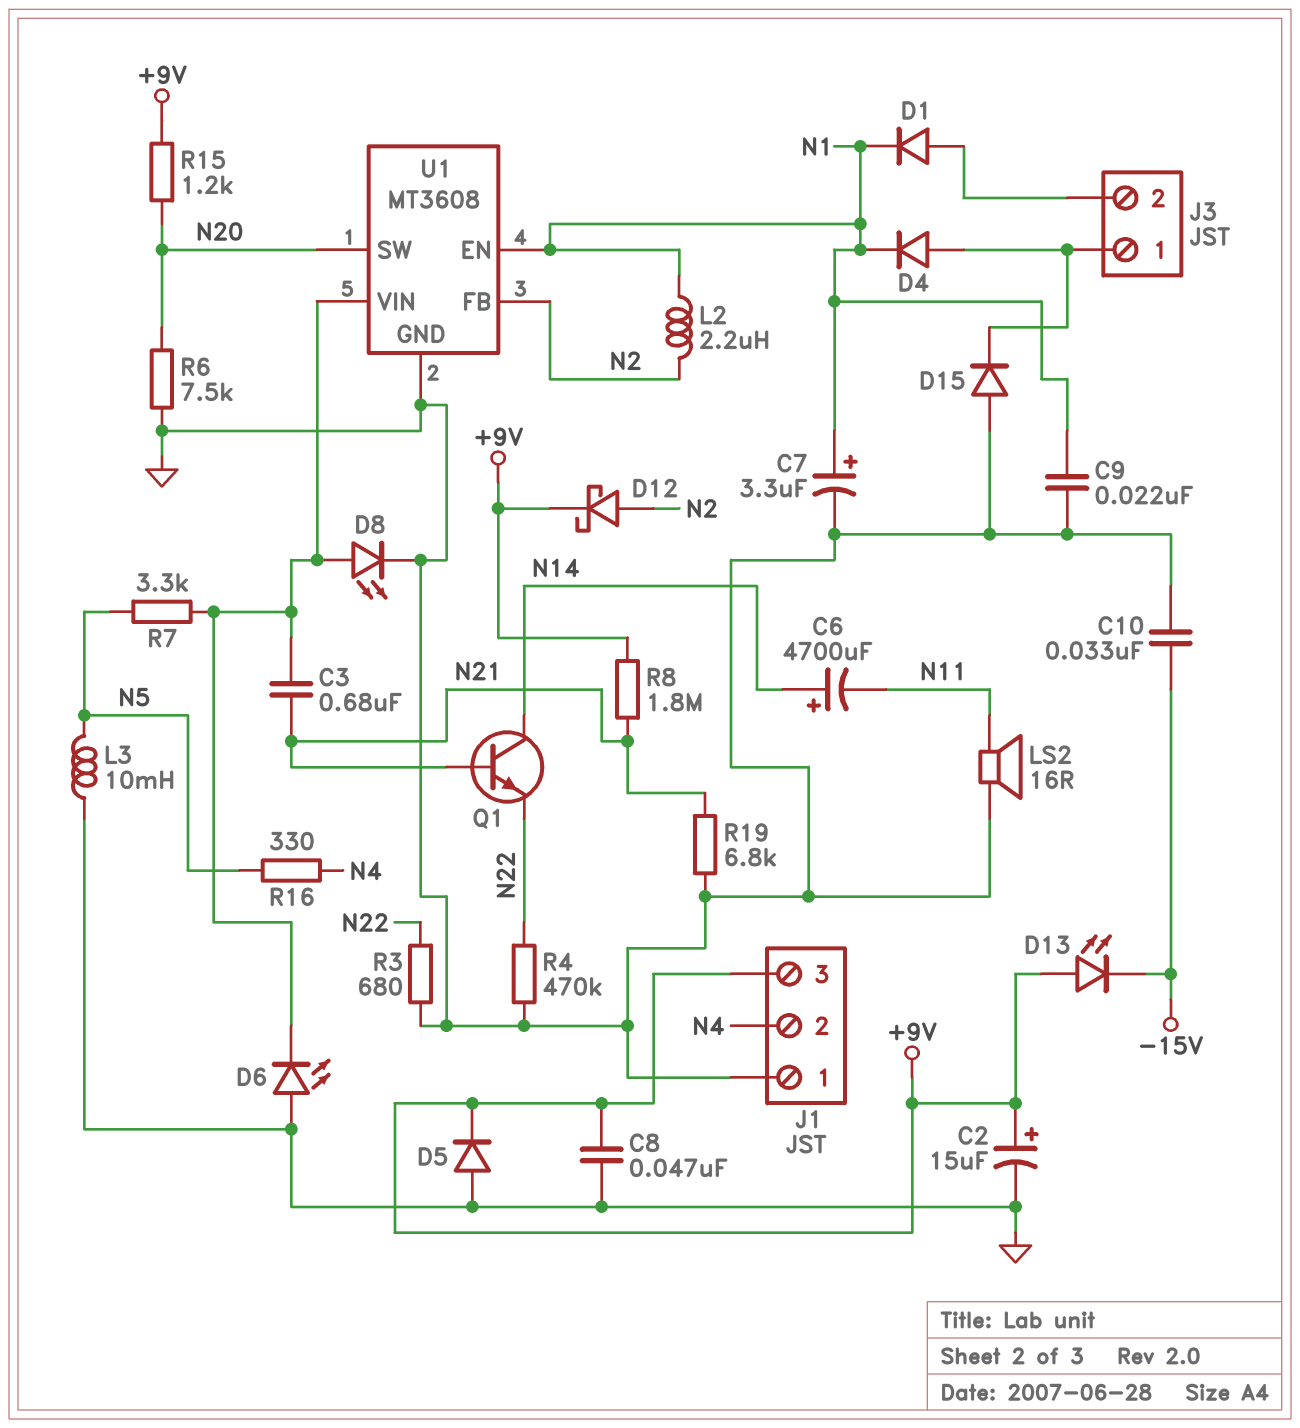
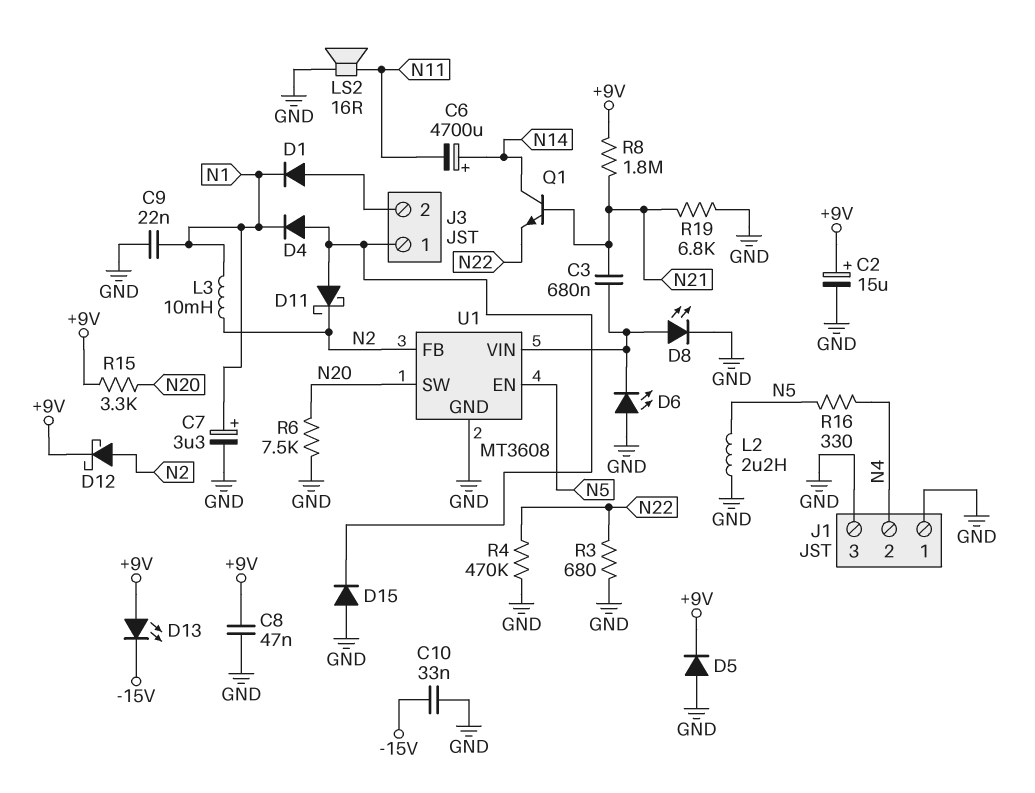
D11: none -> schottky (A J3/1, K N2)
J1 pin 3: +9V -> GND
L2: 2.2uH (N1, N2) -> 2.2uH (GND, N5)
L3: 10mH (GND, N5) -> 10mH (N1, N2)
R7: 3.3k (N5, U1/VIN) -> none
R15: 1.2k (+9V, N20) -> 3.3k (+9V, N20)
U1 pin EN: N1 -> N5

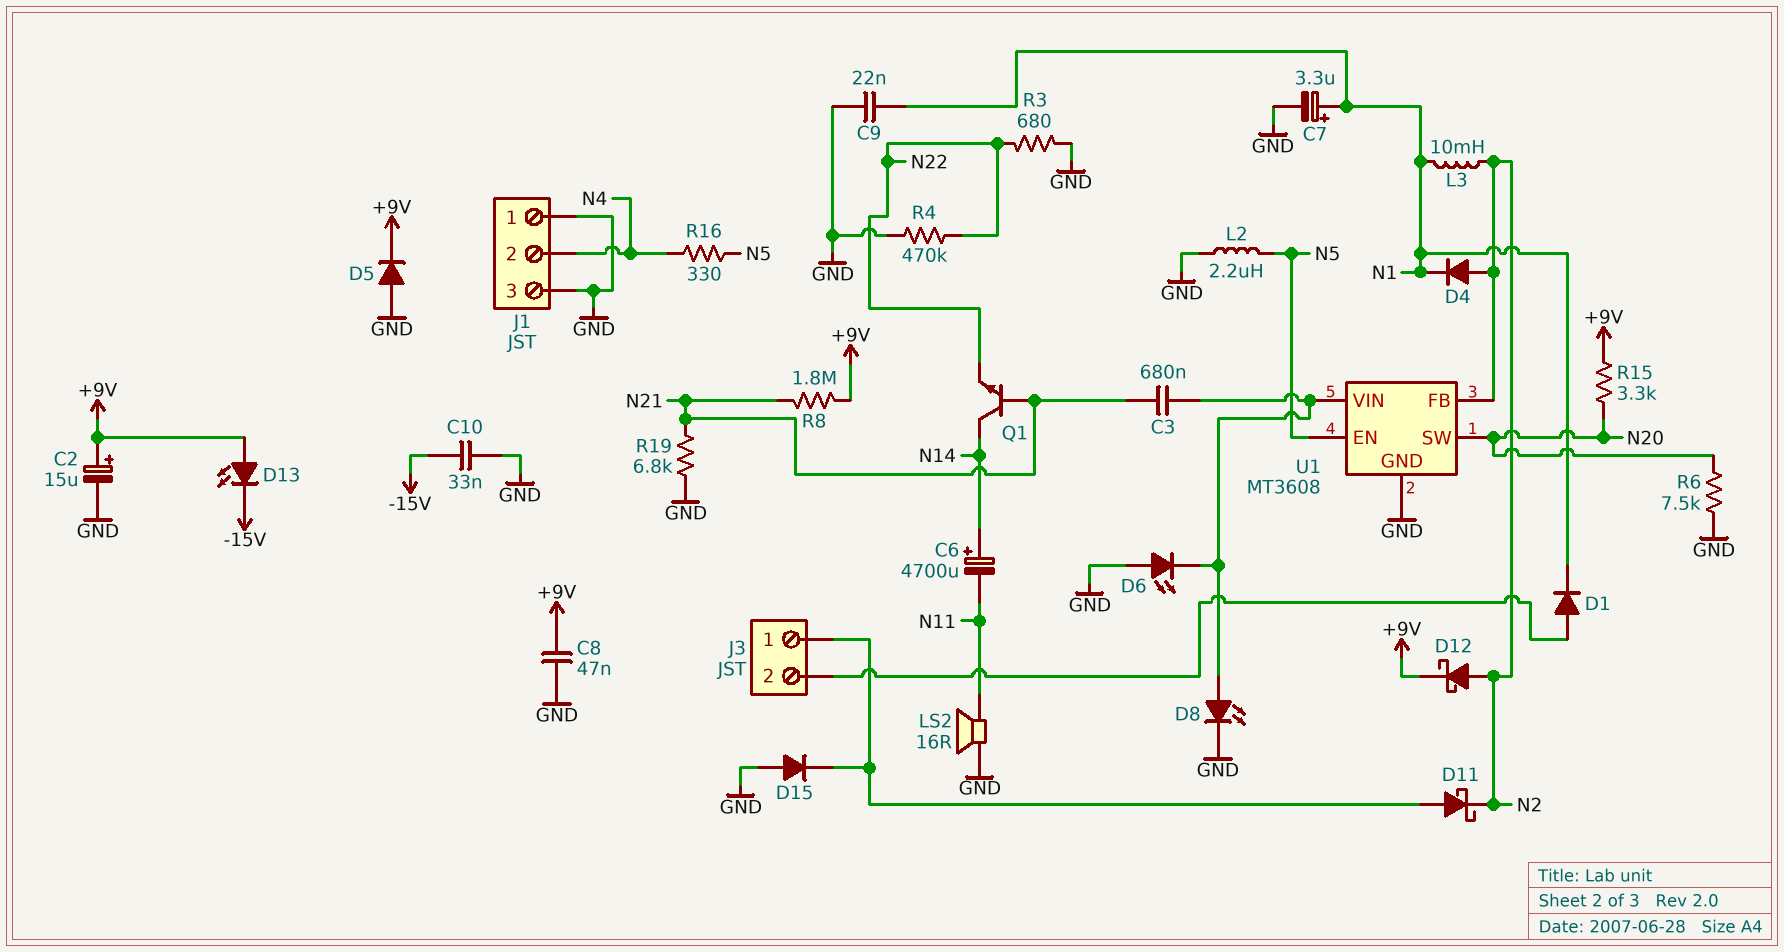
D4: diode (A J3/1, K N1) -> diode (A N2, K N1)

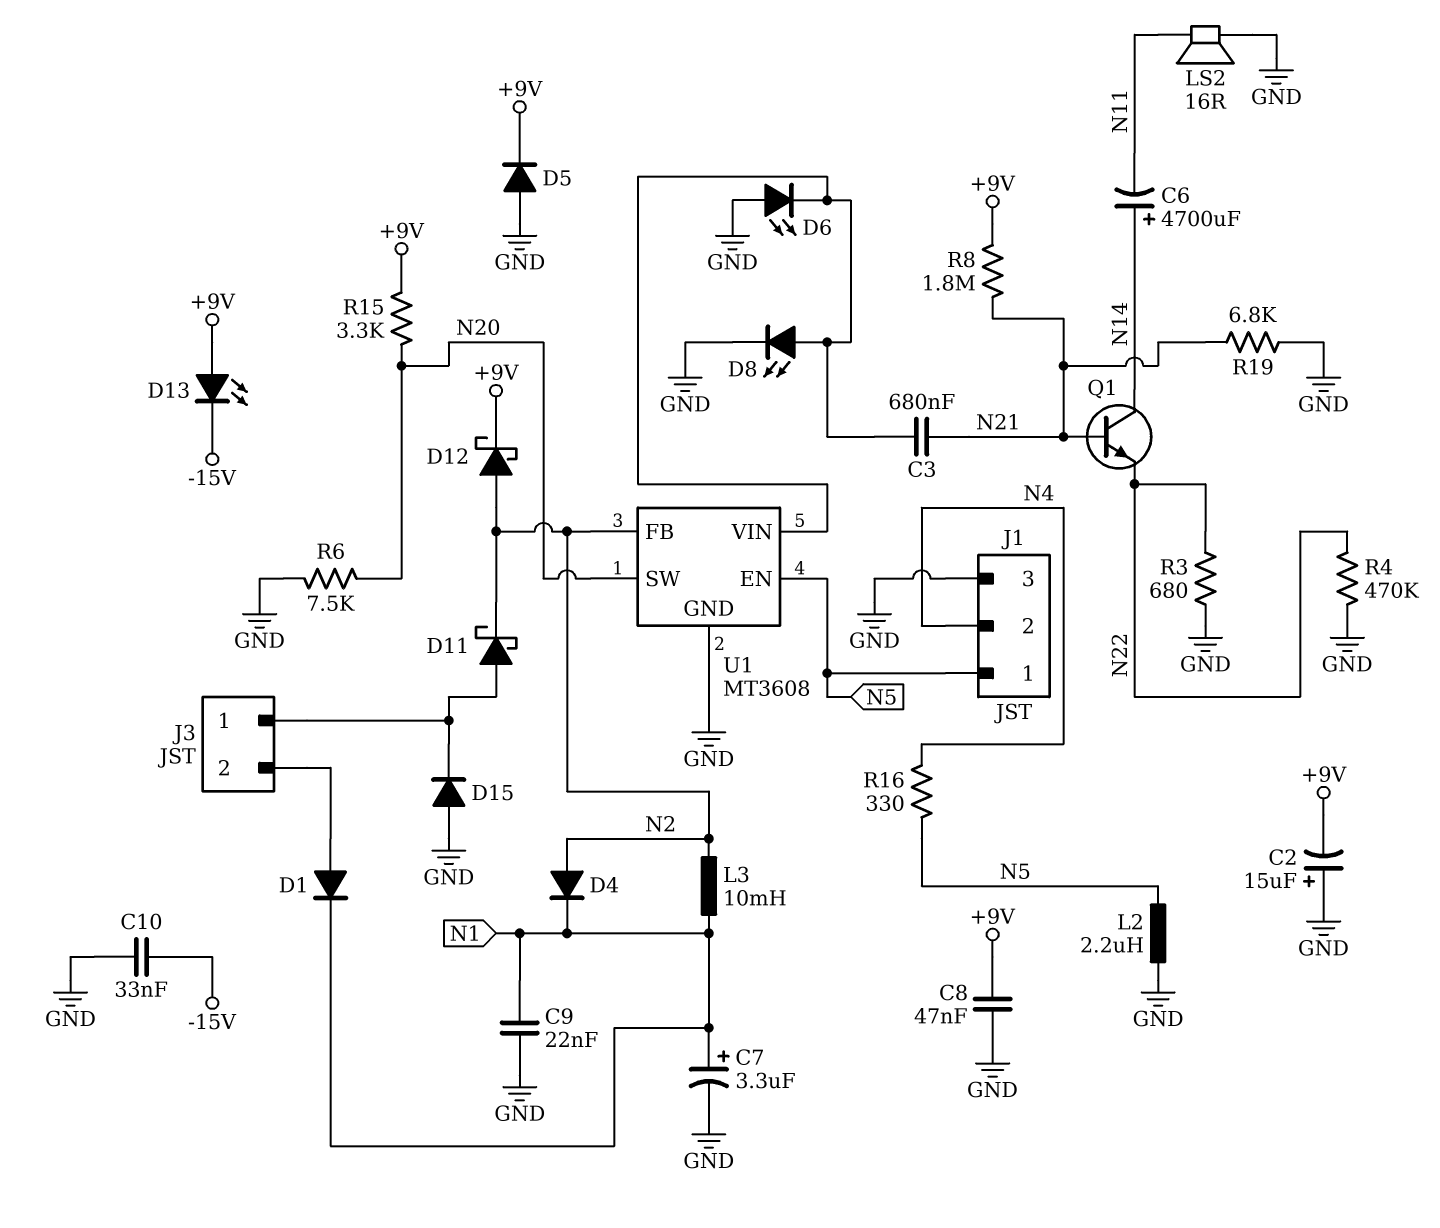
C2: 15uF (plus +9V, minus GND) -> 15uF (plus GND, minus +9V)
J1 pin 1: GND -> N5

